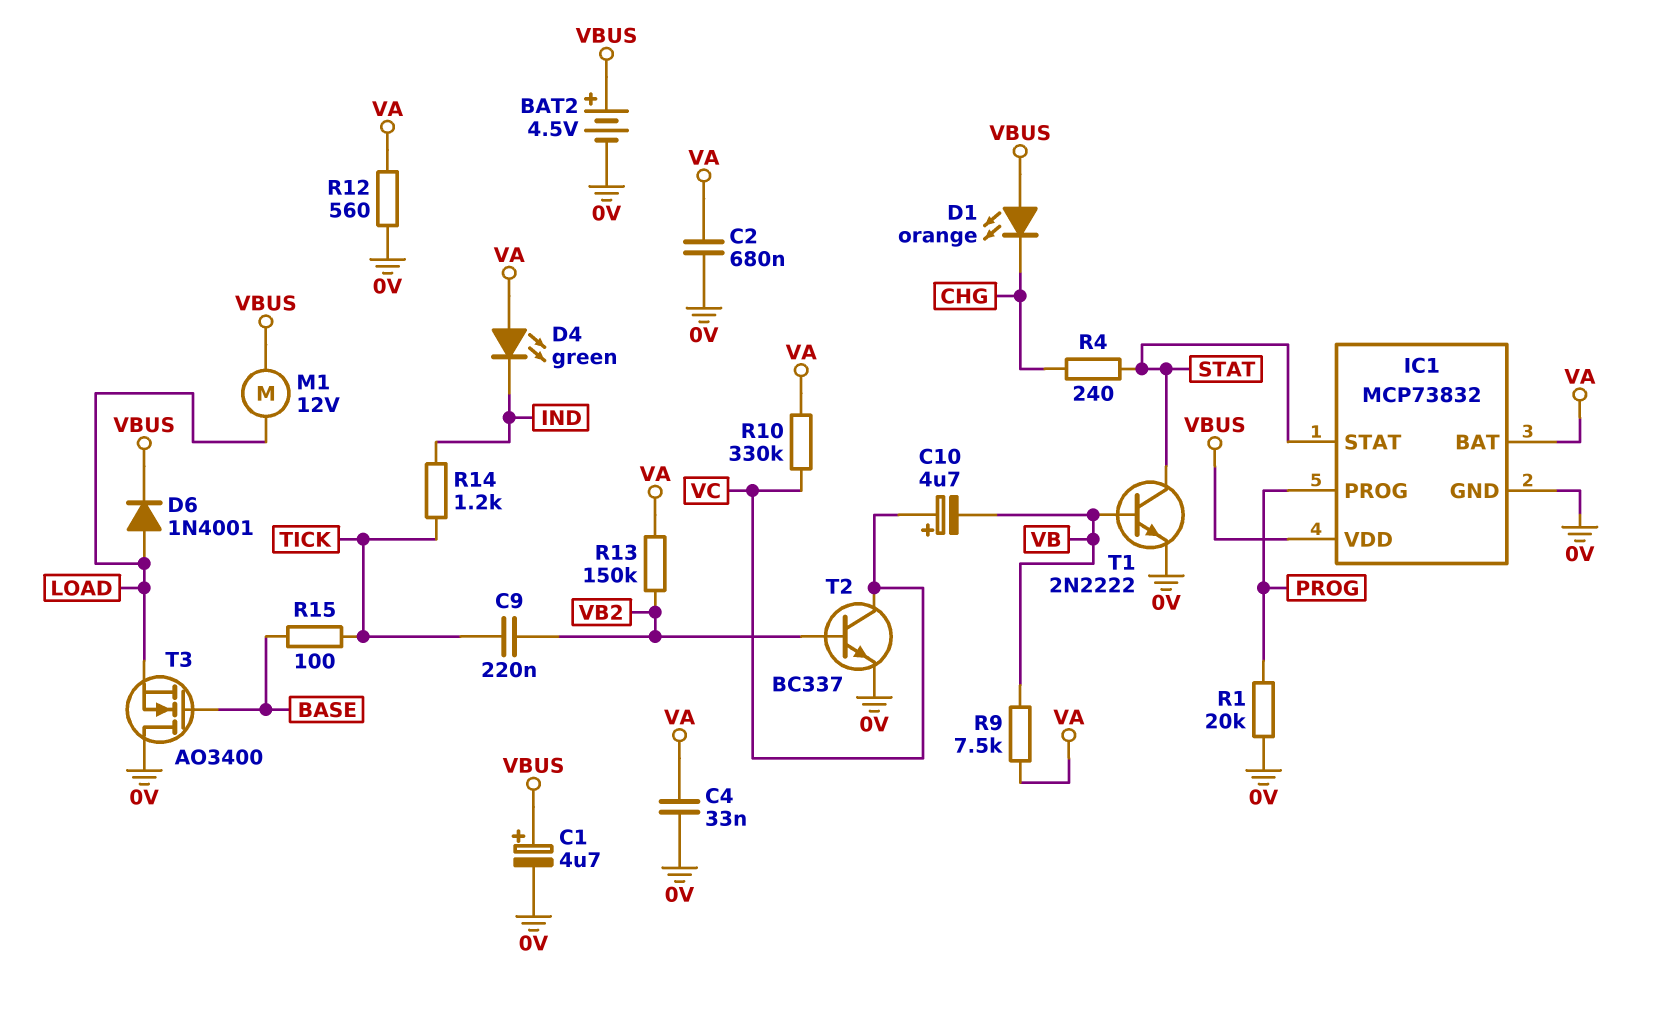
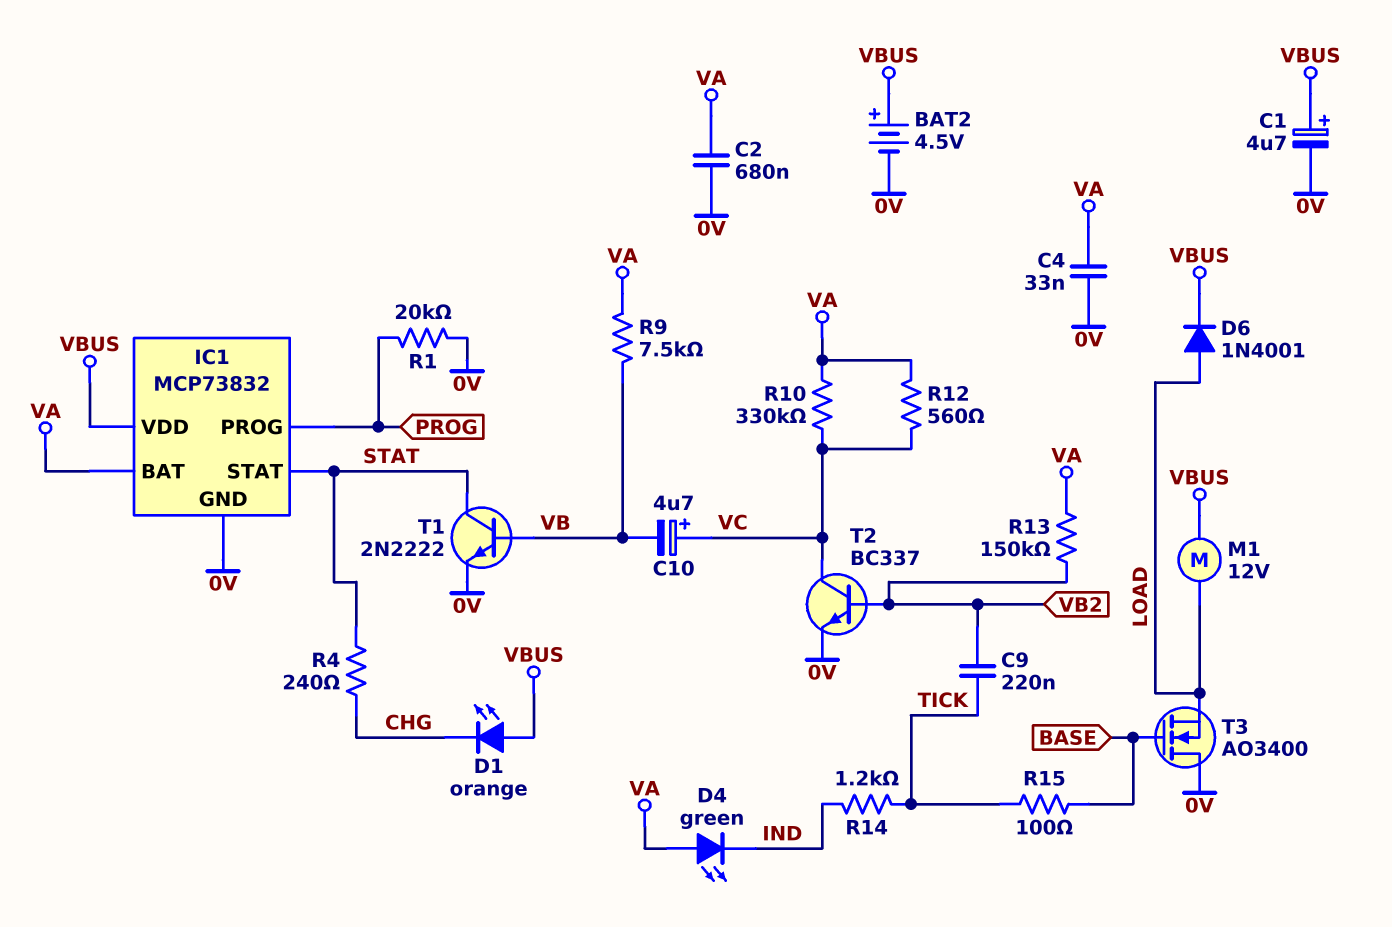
R12: 560 (0V, VA) -> 560 (VA, VC)

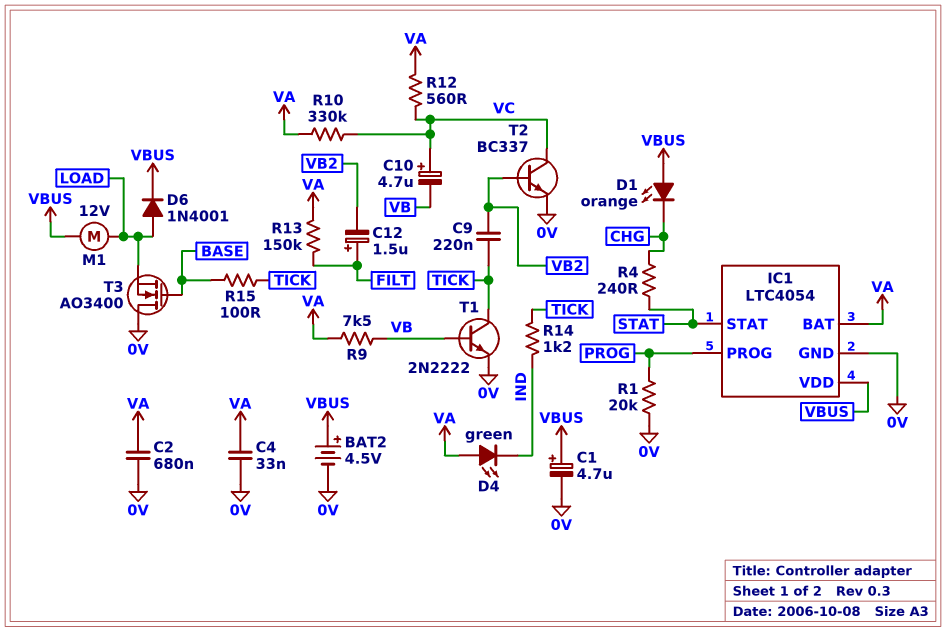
C12: none -> 1.5uF (plus FILT, minus VB2)
IC1: MCP73832 -> LTC4054
R13: 150k (VA, VB2) -> 150k (FILT, VA)
T1: NPN 2N2222 (B VB, C STAT, E 0V) -> NPN 2N2222 (B VB, C TICK, E 0V)

